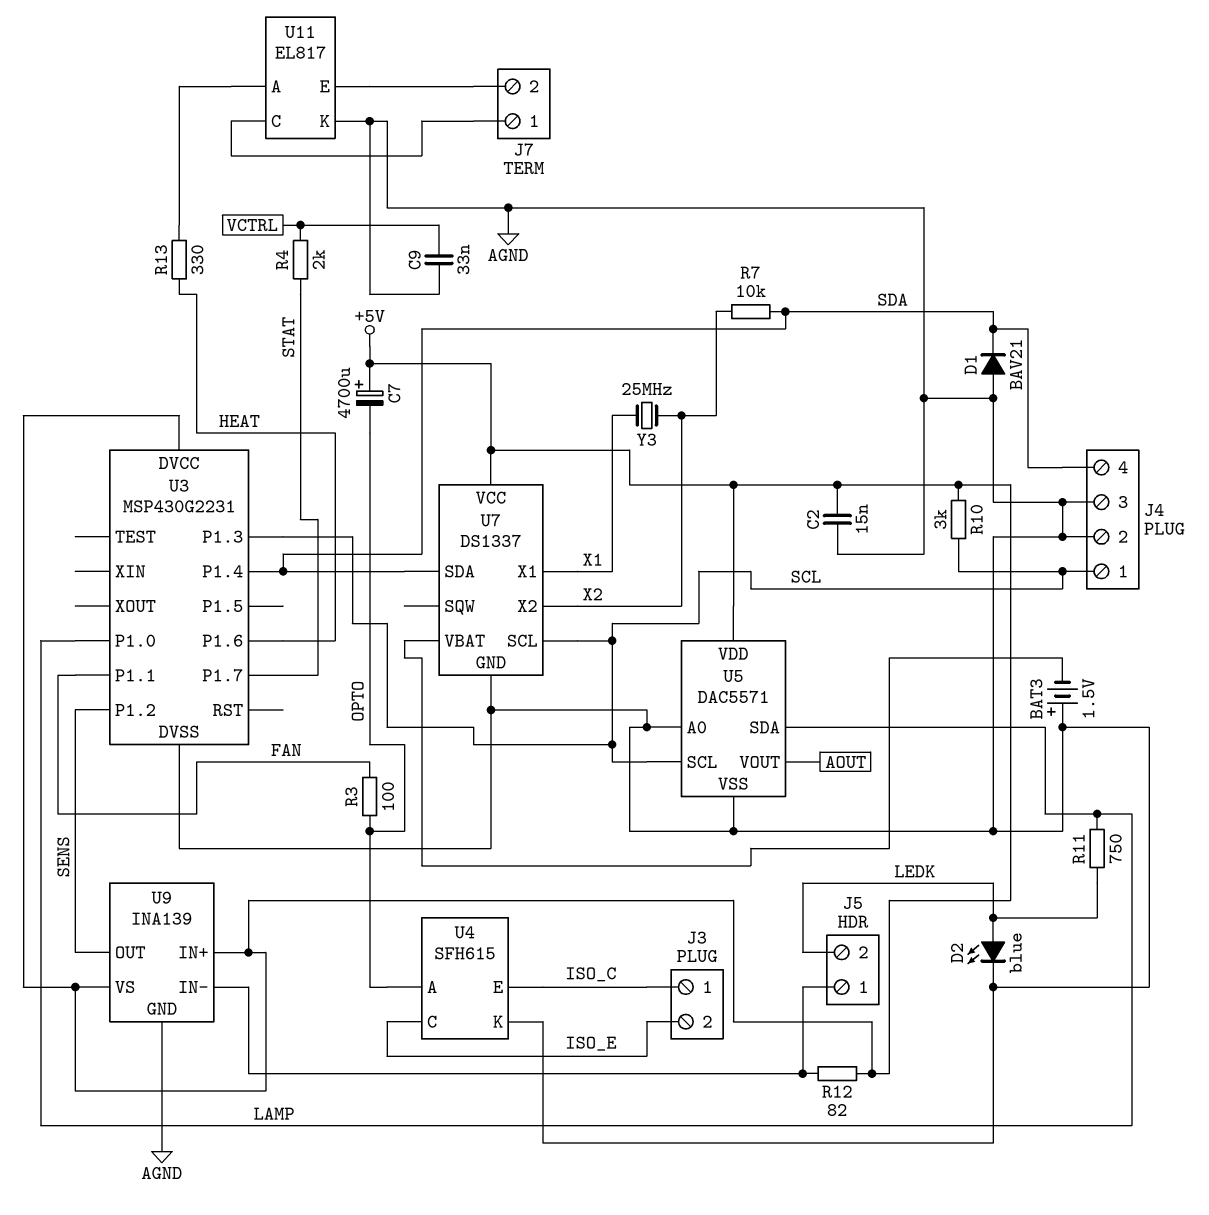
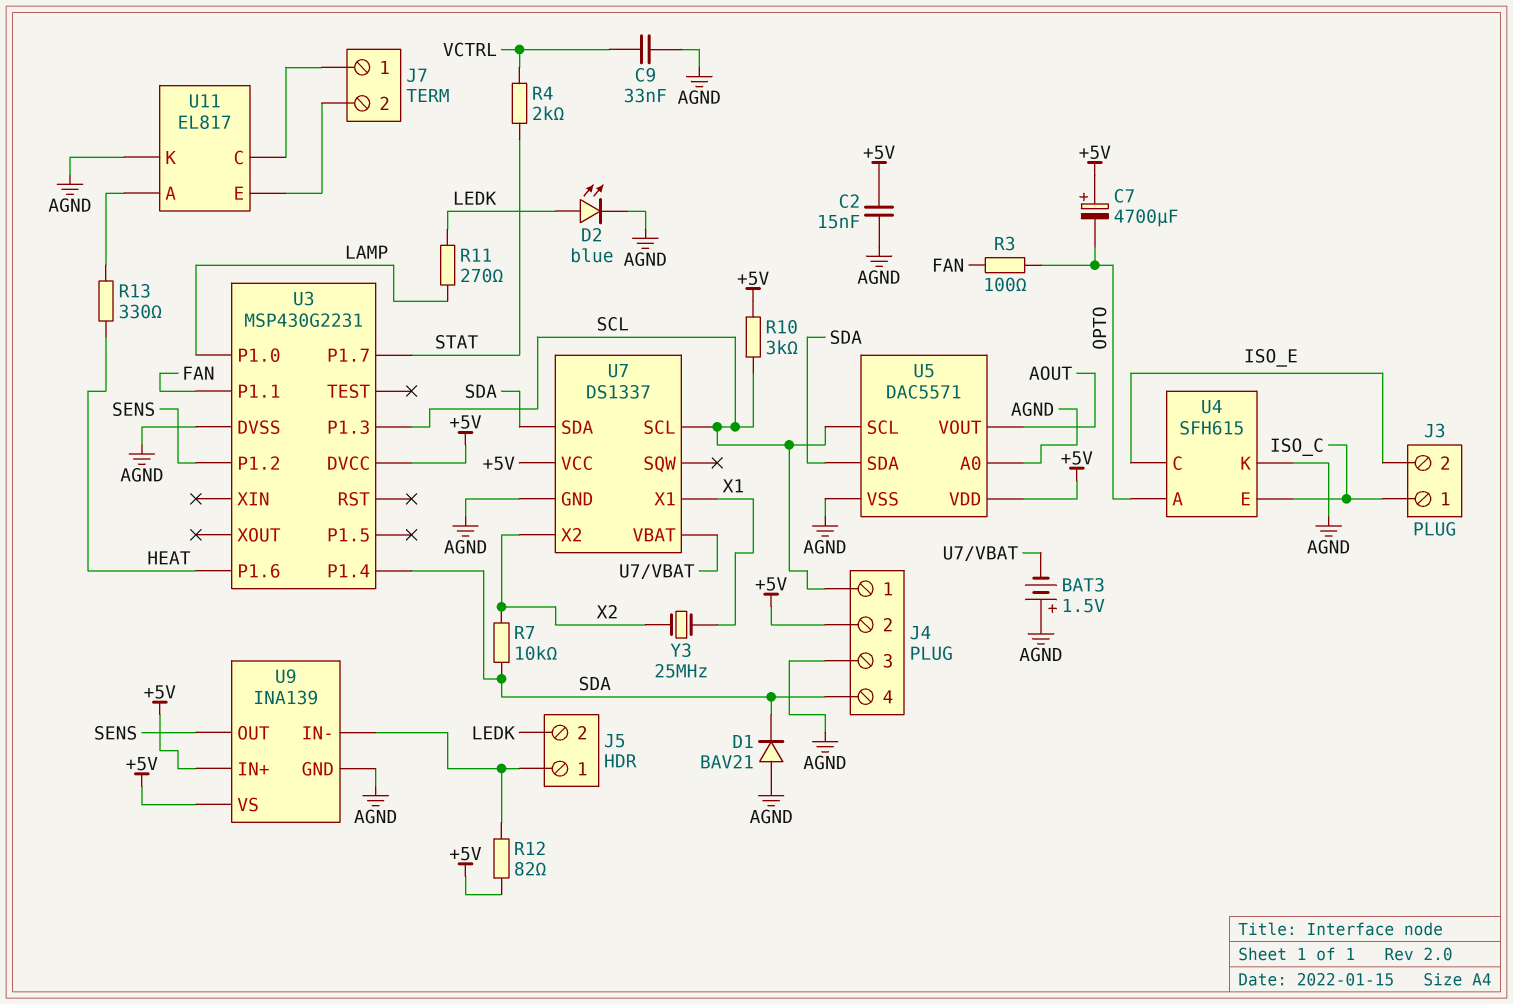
J4 pin 2: AGND -> +5V
R11: 750 (LAMP, LEDK) -> 270 (LAMP, LEDK)
U5 pin SDA: LAMP -> SDA

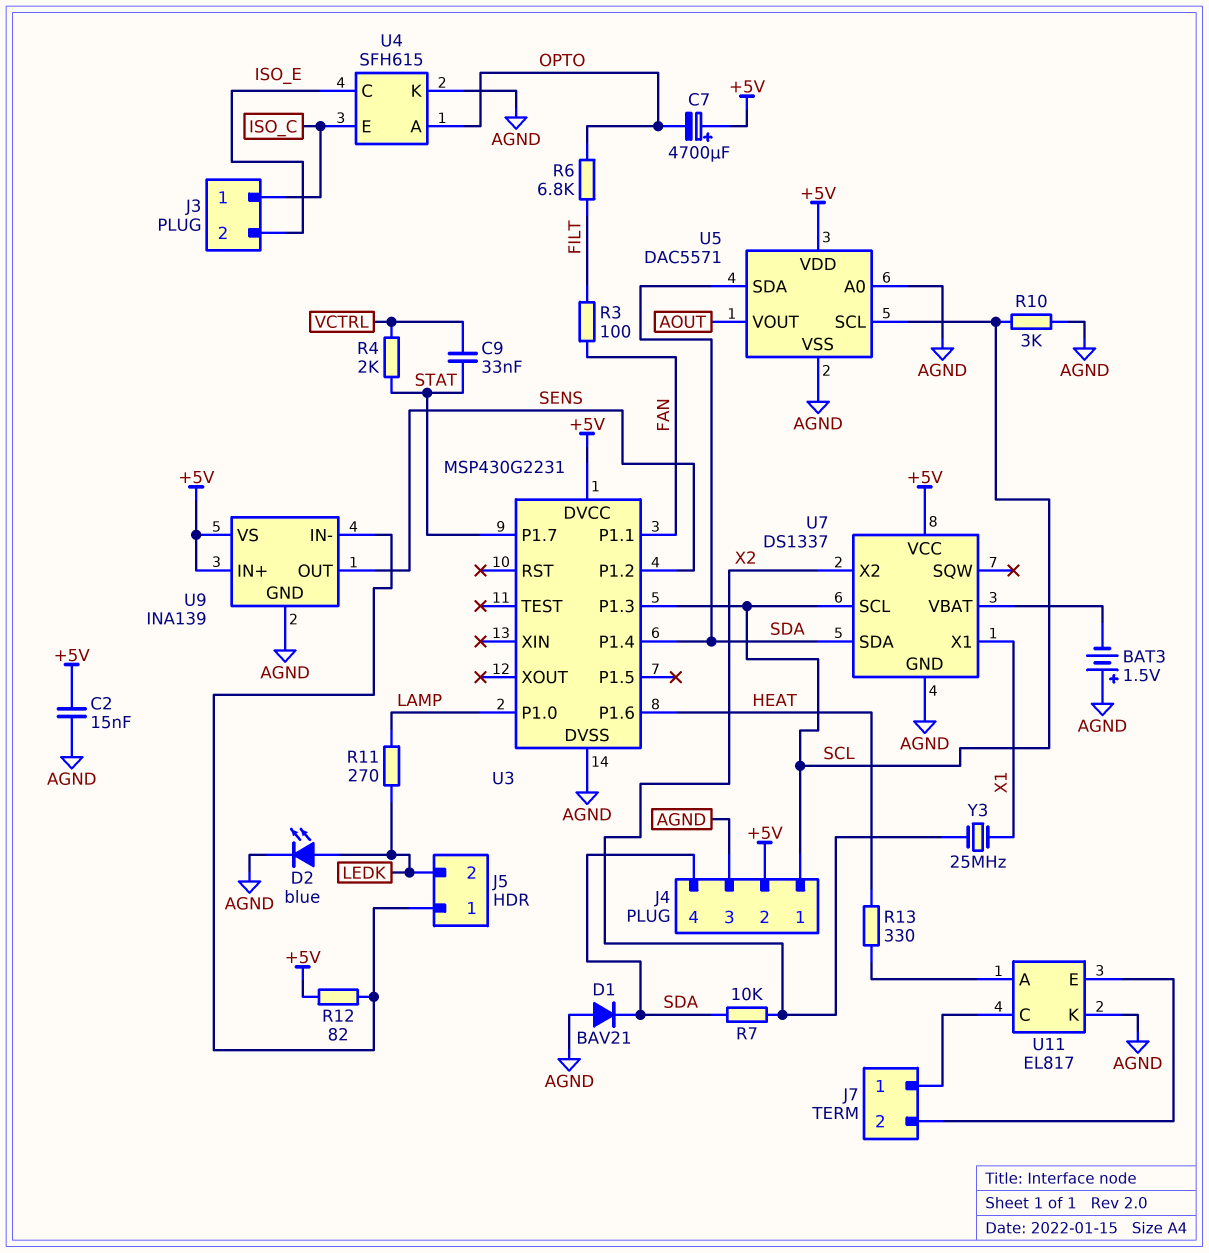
C9: 33nF (AGND, VCTRL) -> 33nF (STAT, VCTRL)
R3: 100 (FAN, OPTO) -> 100 (FAN, FILT)
R6: none -> 6.8k (FILT, OPTO)
R10: 3k (+5V, SCL) -> 3k (AGND, SCL)

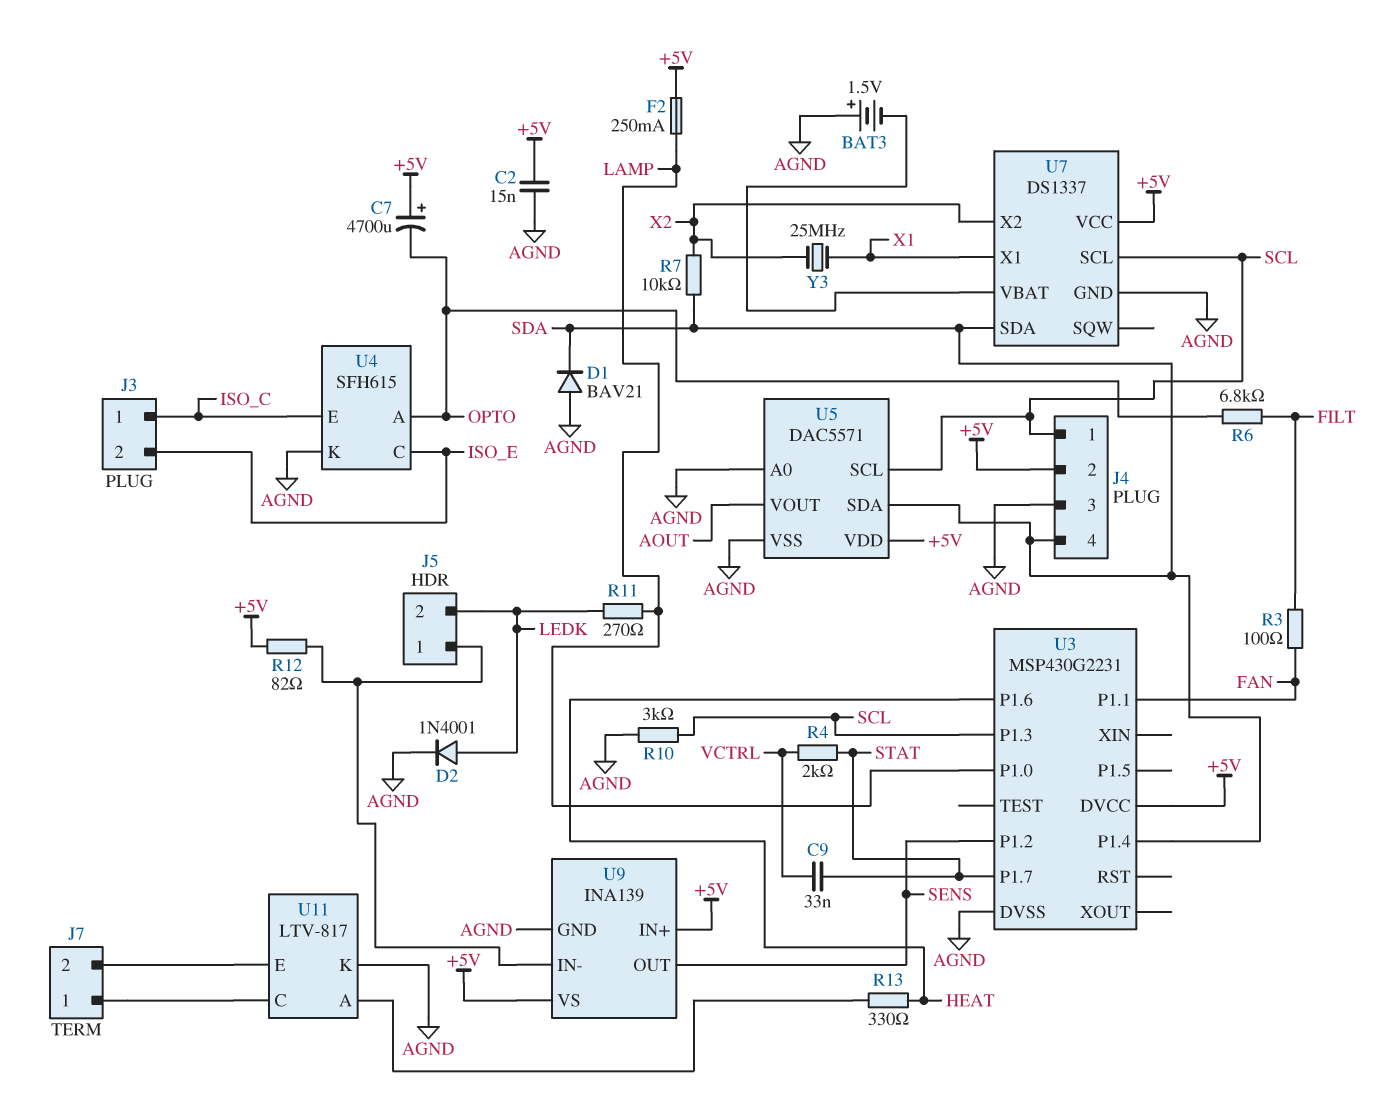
D2: LED blue (A LEDK, K AGND) -> diode 1N4001 (A LEDK, K AGND)
F2: none -> 250mA (+5V, LAMP)
U11: EL817 -> LTV-817

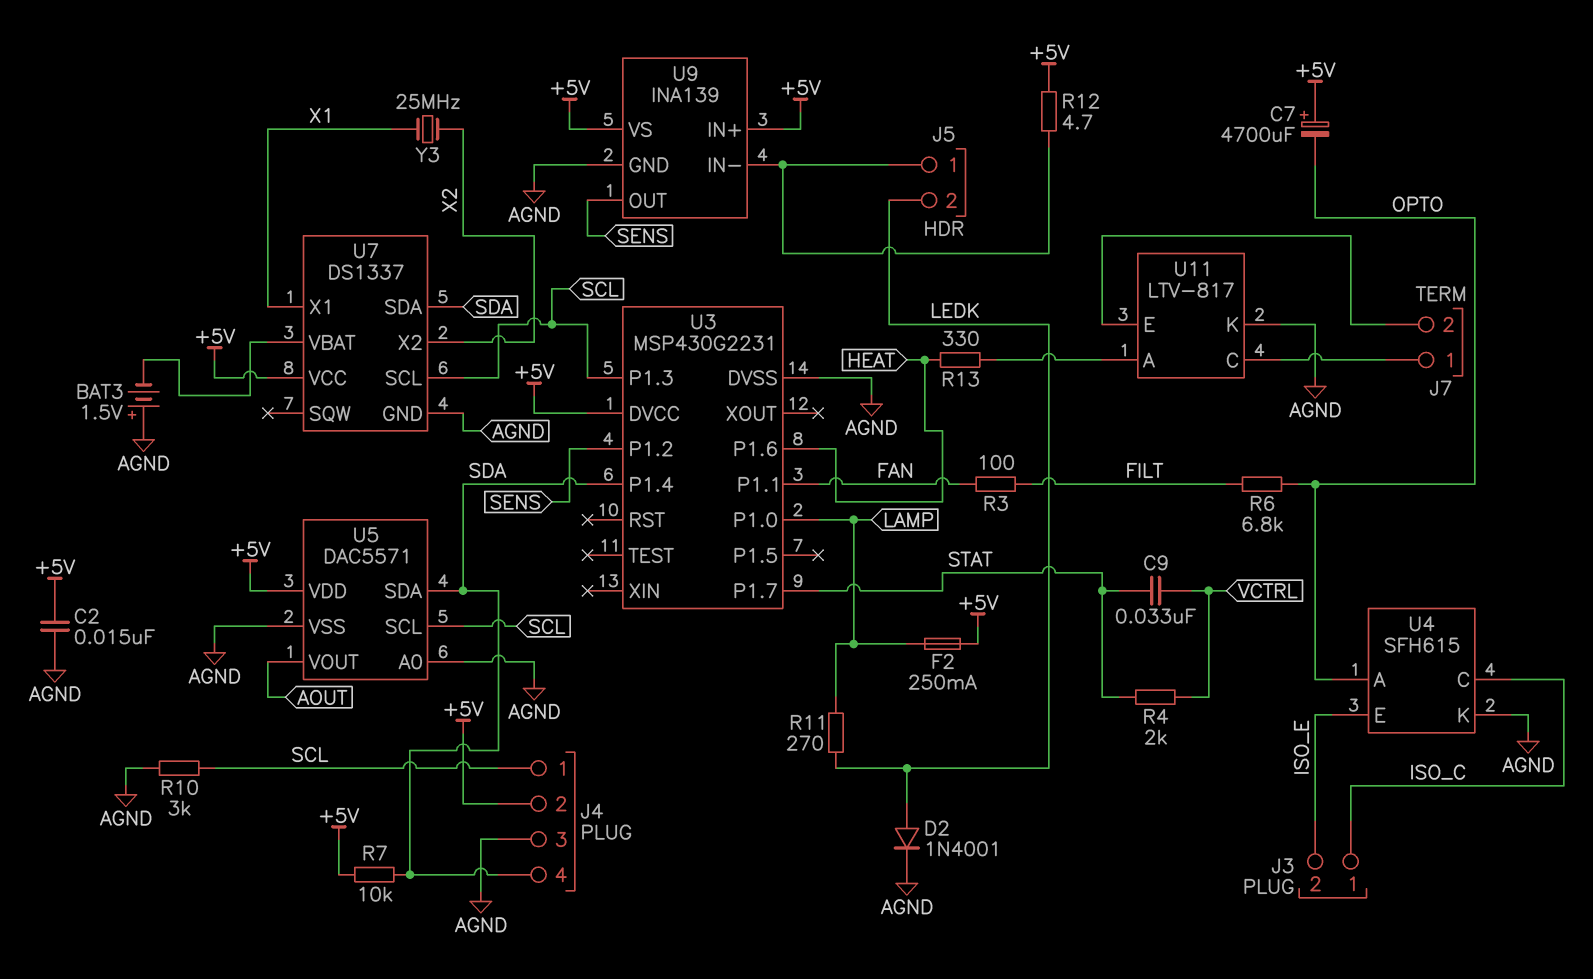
D1: diode BAV21 (A AGND, K SDA) -> none
R7: 10k (SDA, X2) -> 10k (+5V, SDA)
R12: 82 (+5V, J5/1) -> 4.7 (+5V, J5/1)
U4 pin C: ISO_E -> ISO_C
U4 pin E: ISO_C -> ISO_E

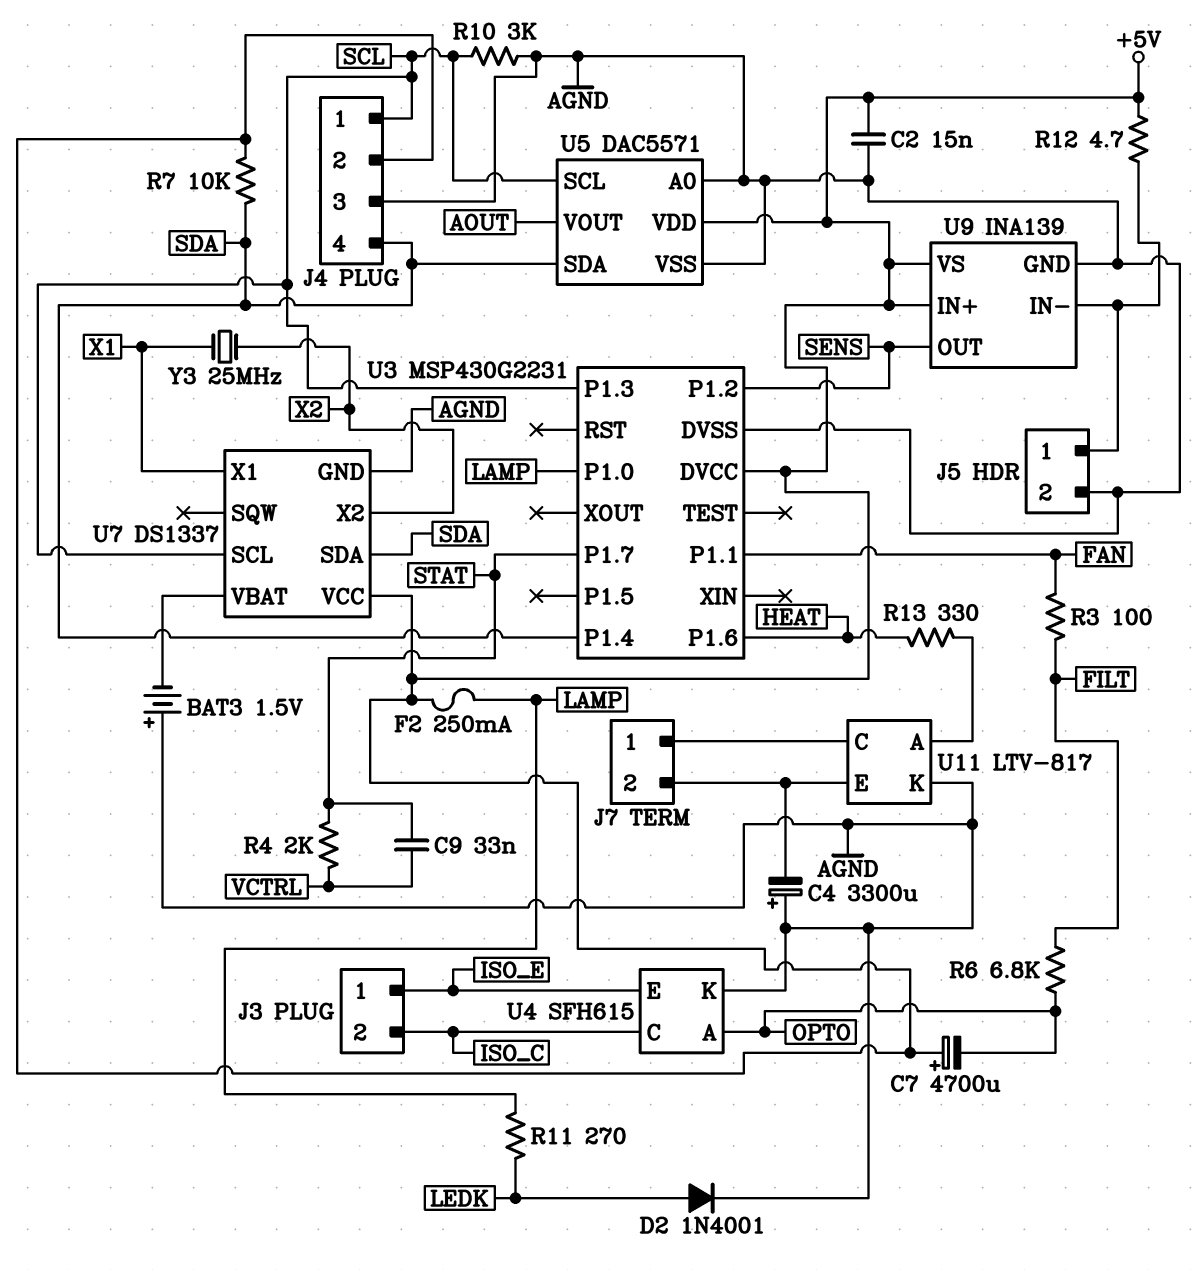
C4: none -> 3300uF (plus AGND, minus J7/2)
J3 pin 1: ISO_C -> ISO_E
J3 pin 2: ISO_E -> ISO_C
J5 pin 2: LEDK -> AGND

